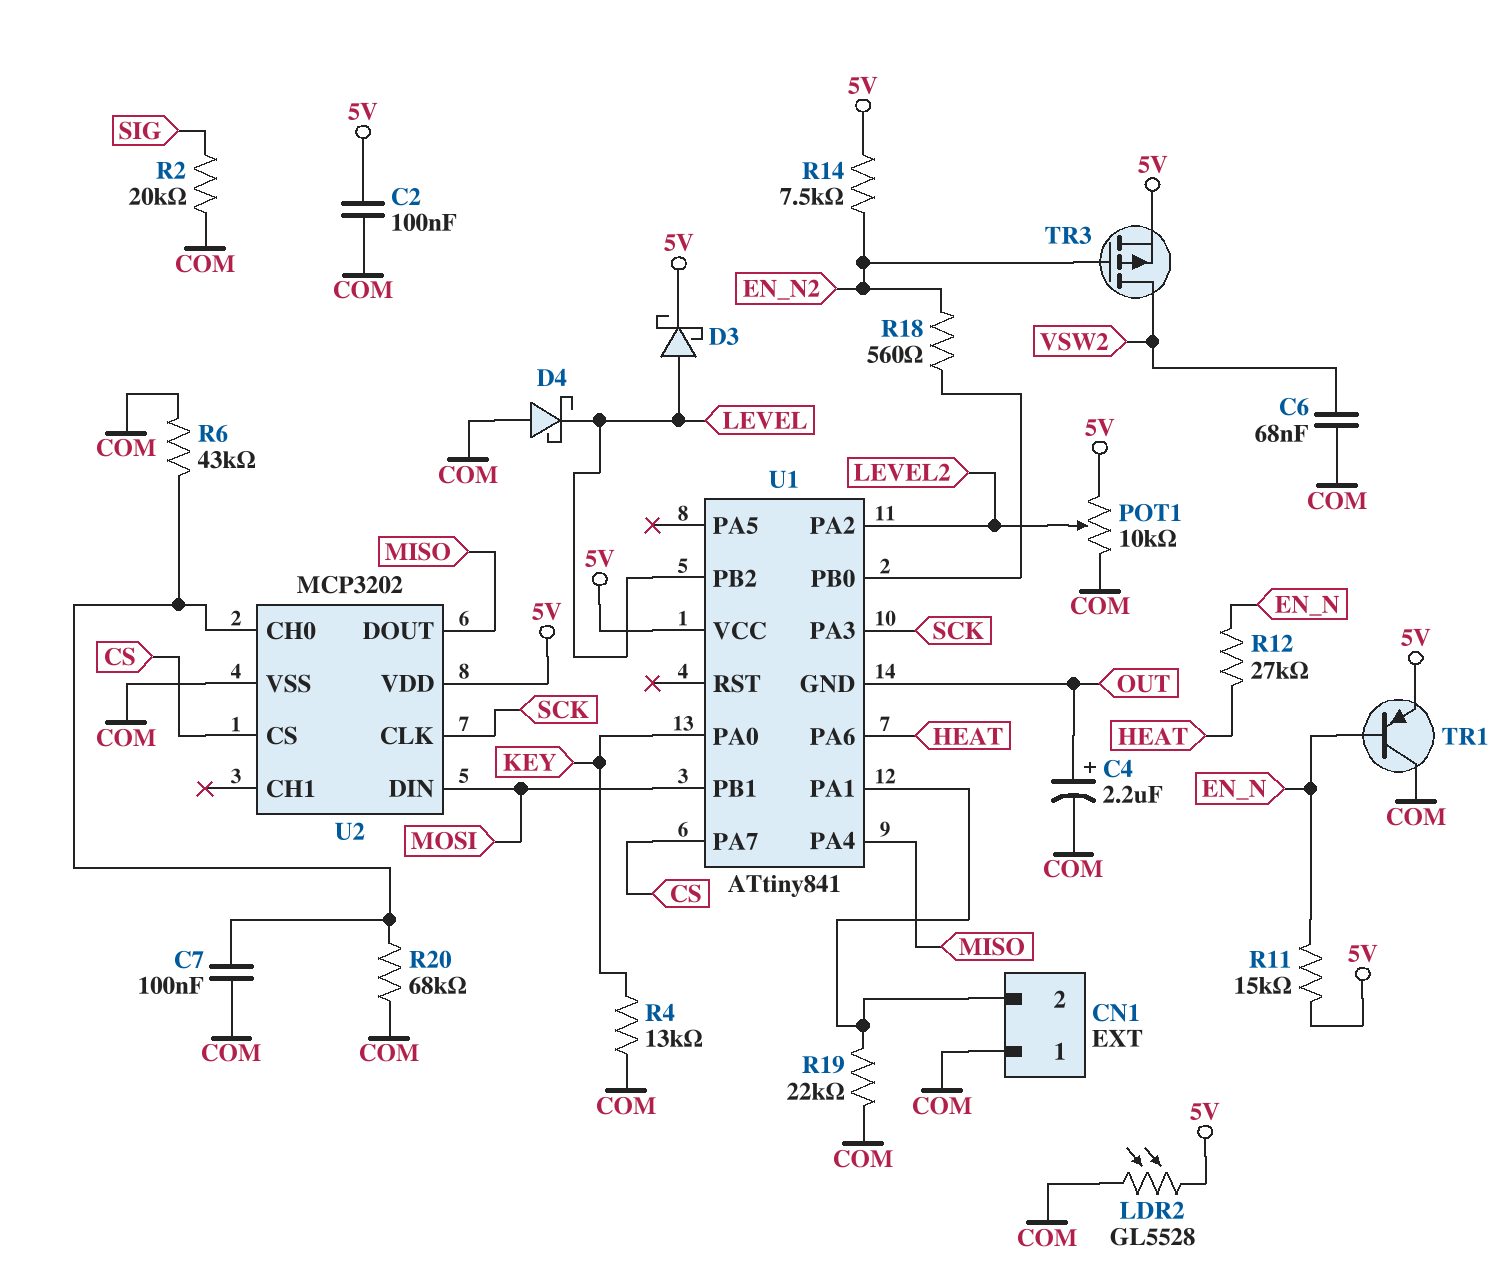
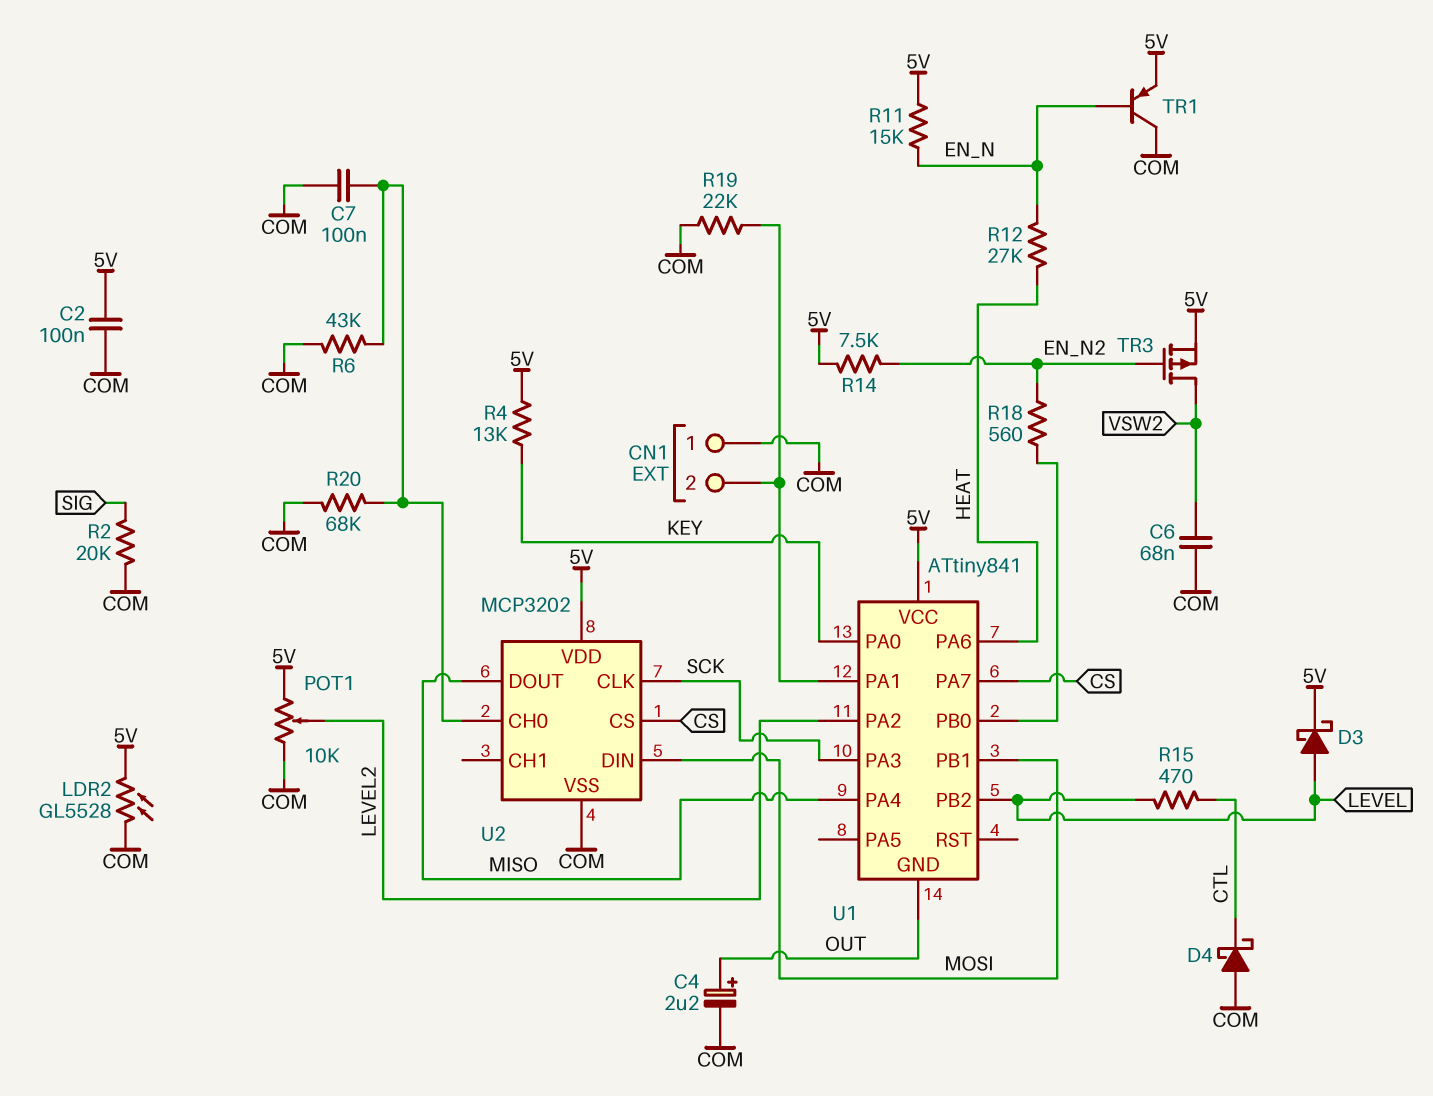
D4: schottky (A COM, K LEVEL) -> schottky (A COM, K CTL)
R4: 13k (COM, KEY) -> 13k (5V, KEY)
R15: none -> 470 (CTL, LEVEL)

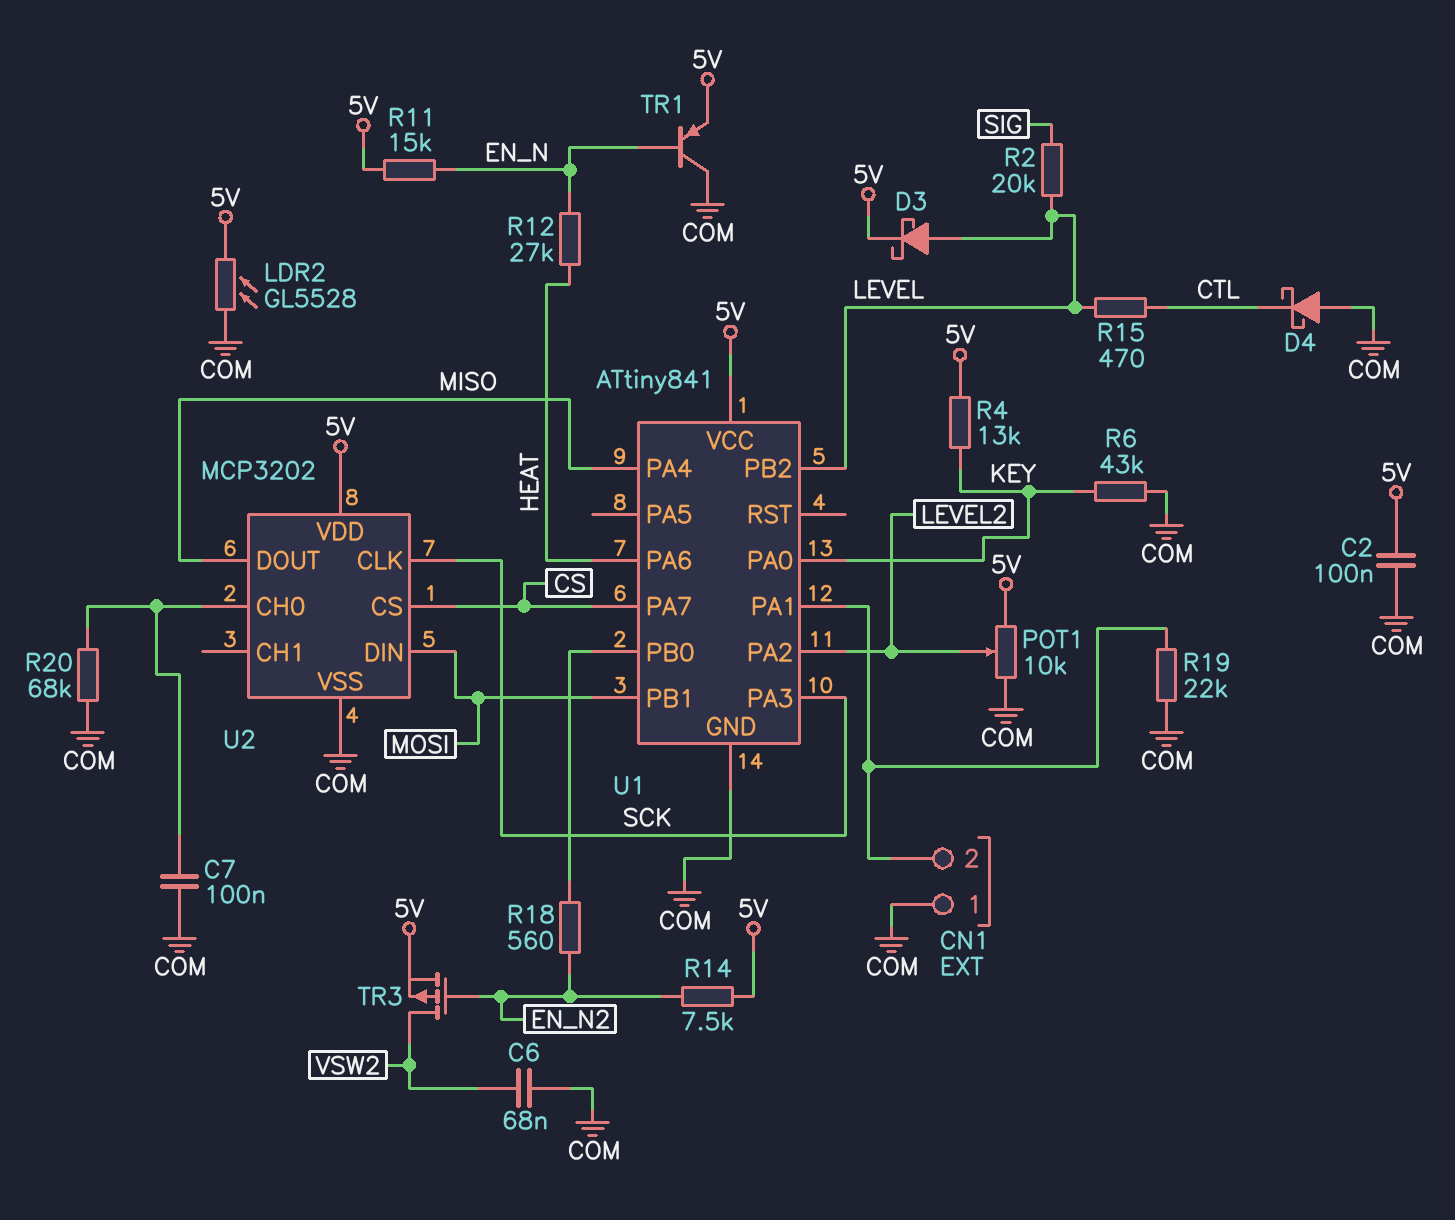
C4: 2.2uF (plus OUT, minus COM) -> none
R2: 20k (COM, SIG) -> 20k (LEVEL, SIG)
R6: 43k (COM, U2/CH0) -> 43k (COM, KEY)
U1 pin GND: OUT -> COM

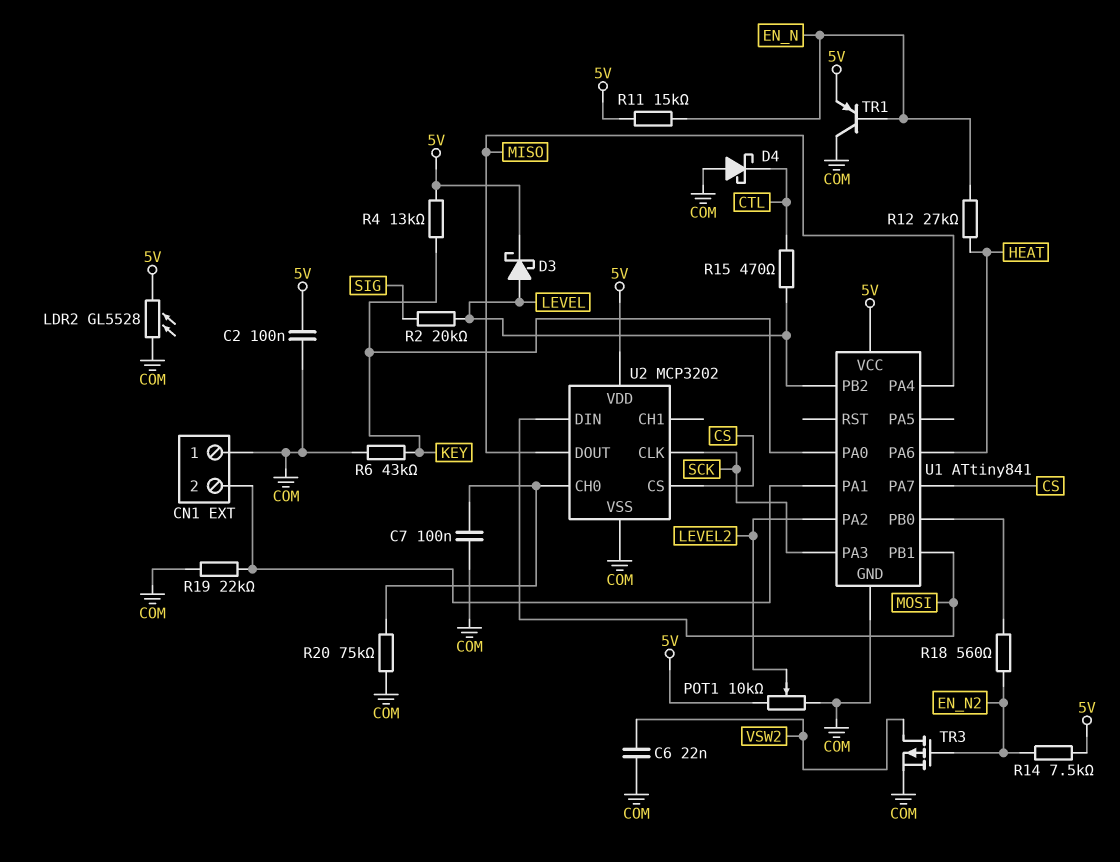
C6: 68nF (COM, VSW2) -> 22nF (COM, VSW2)
R20: 68k (COM, U2/CH0) -> 75k (COM, U2/CH0)
TR3: PMOS (G EN_N2, D VSW2, S 5V) -> PMOS (G EN_N2, D VSW2, S COM)

